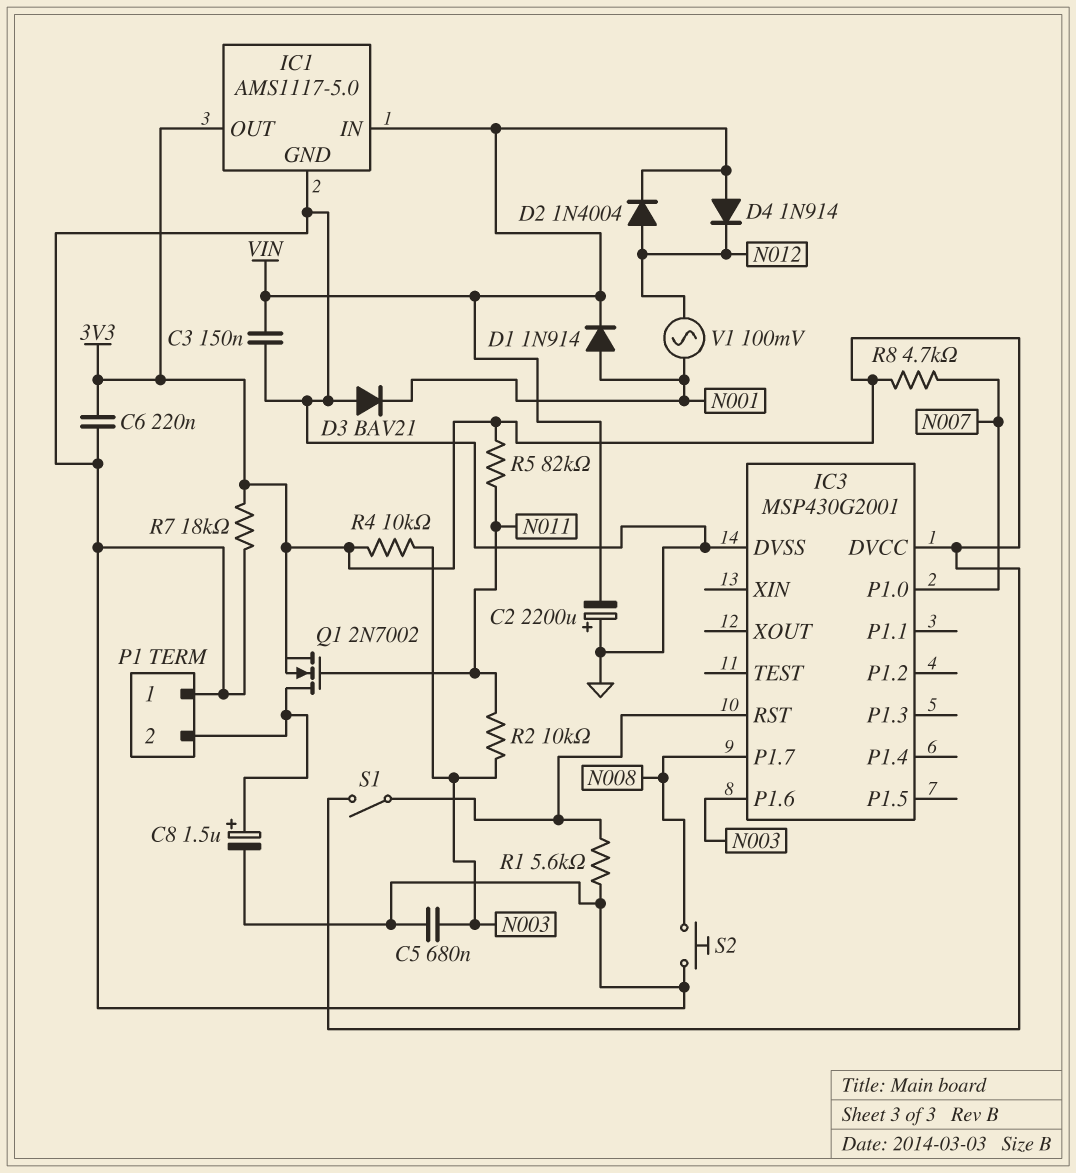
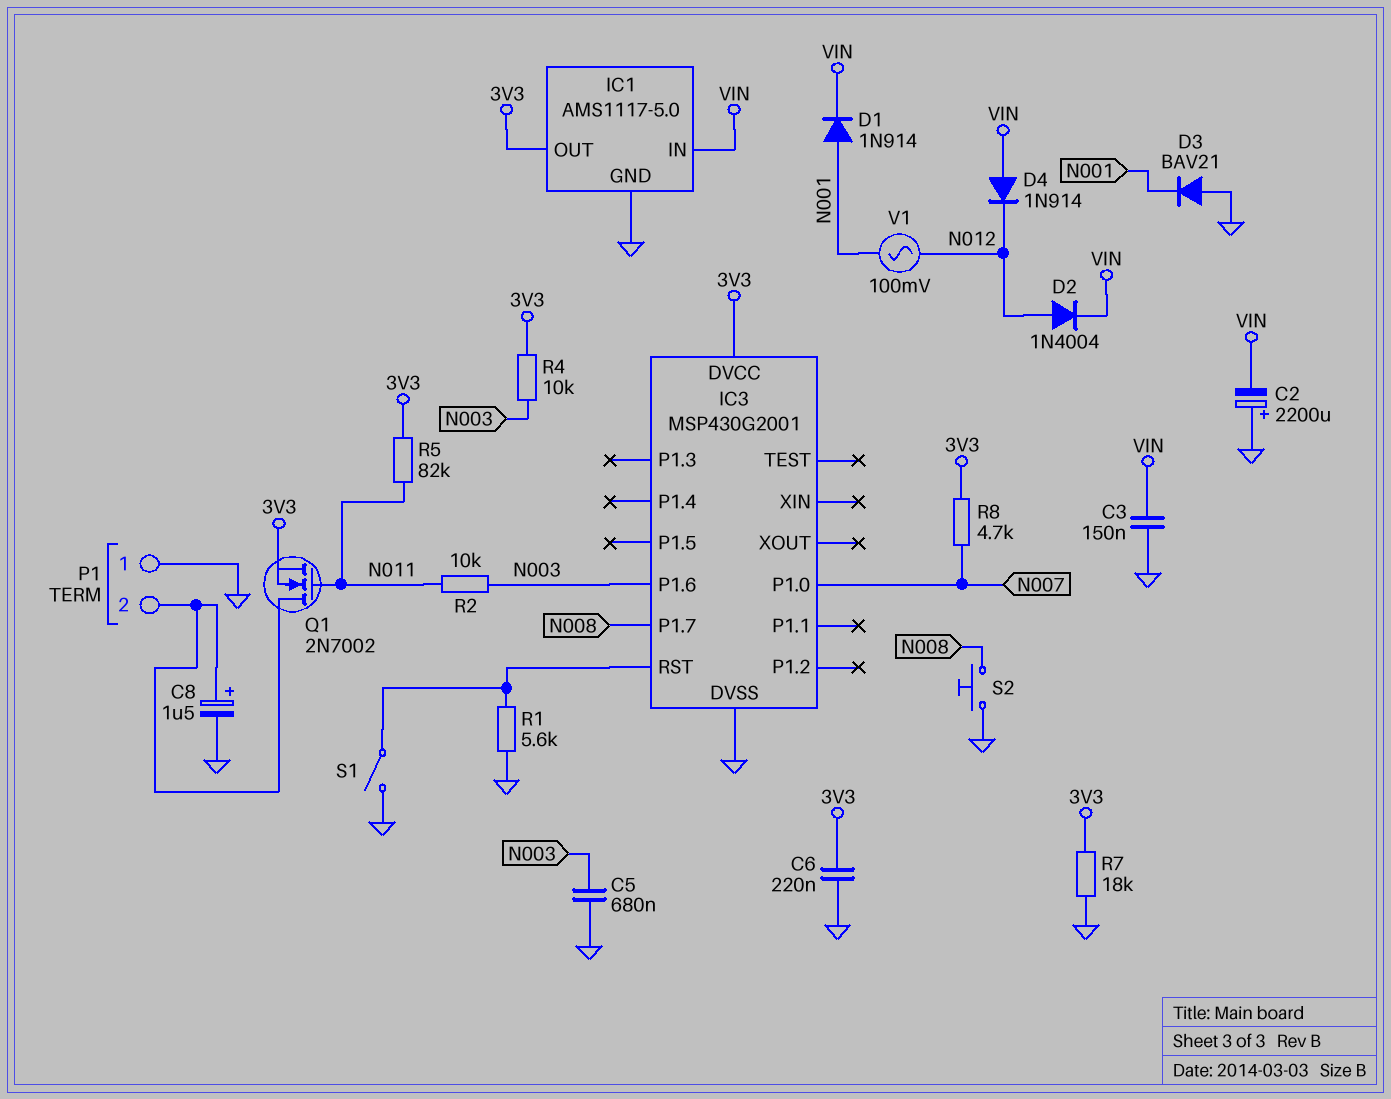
S1: switch (3V3, IC3/RST) -> switch (GND, IC3/RST)

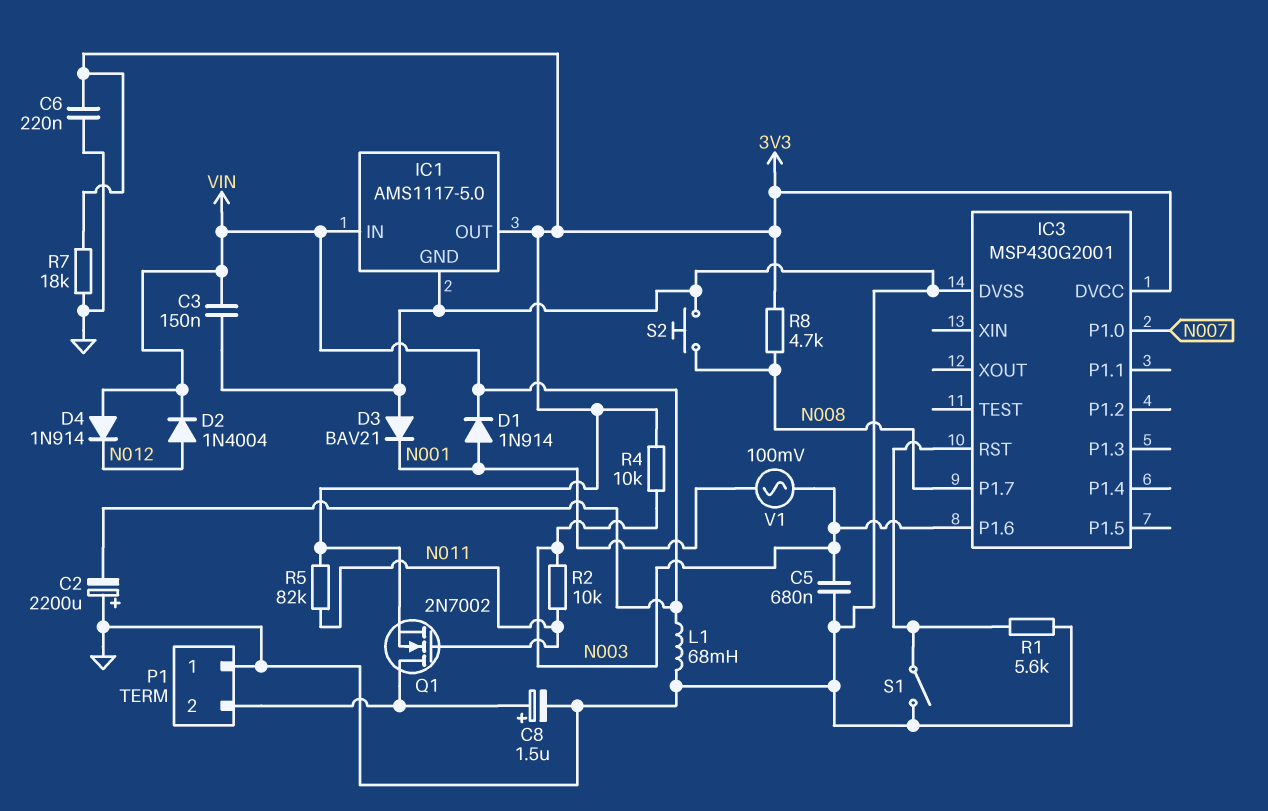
L1: none -> 68mH (GND, VIN)
R8: 4.7k (3V3, N007) -> 4.7k (3V3, N008)
V1: AC 100mV (N001, N012) -> AC 100mV (N001, N003)

